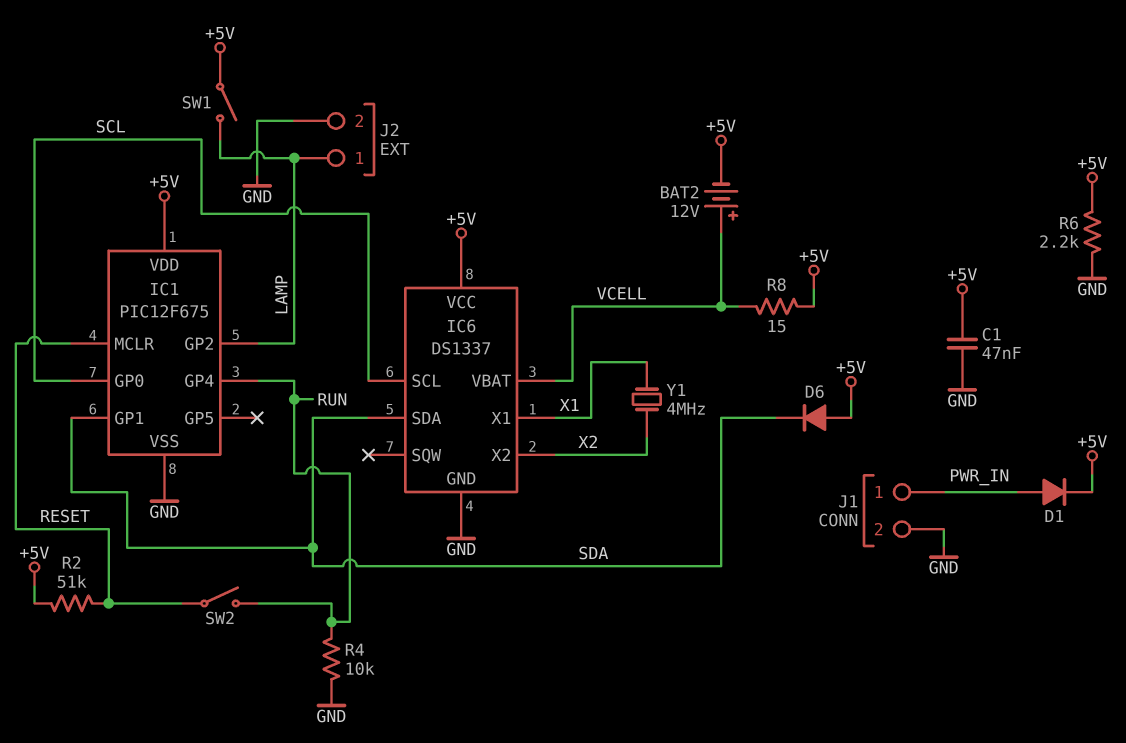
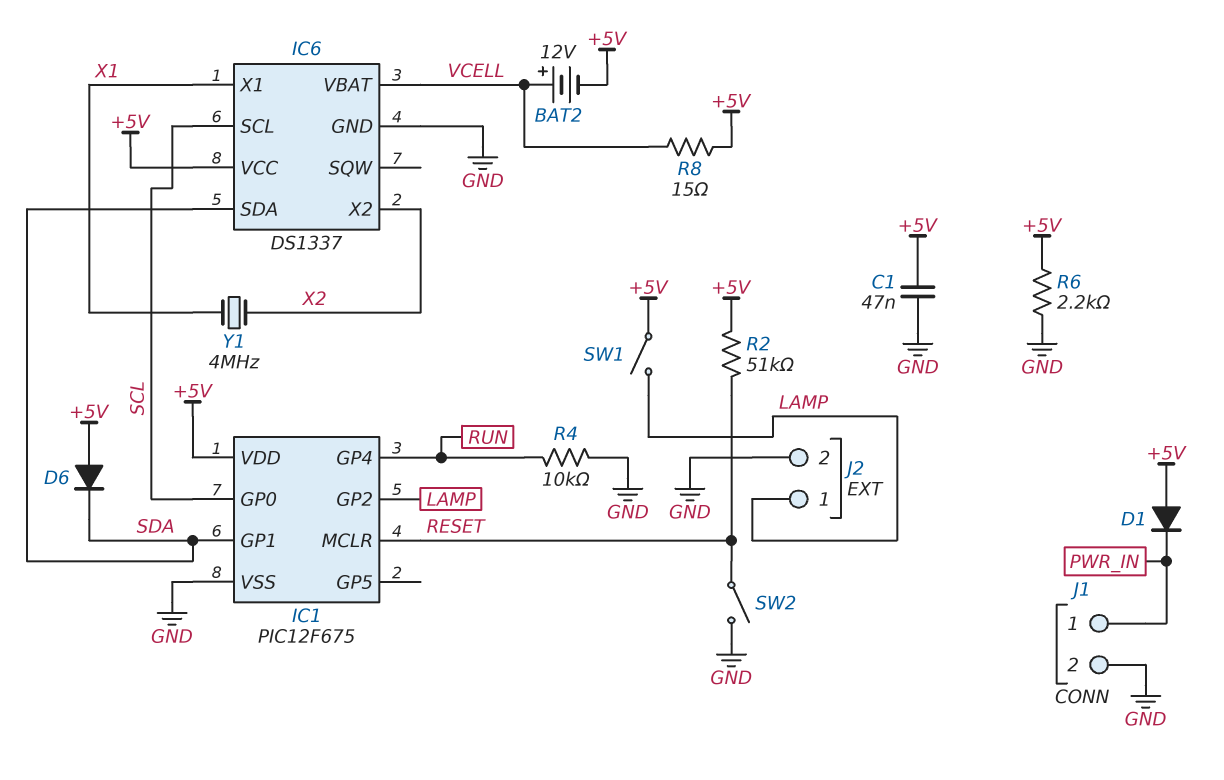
D1: diode (A PWR_IN, K +5V) -> diode (A +5V, K PWR_IN)
SW2: switch (RESET, RUN) -> switch (GND, RESET)

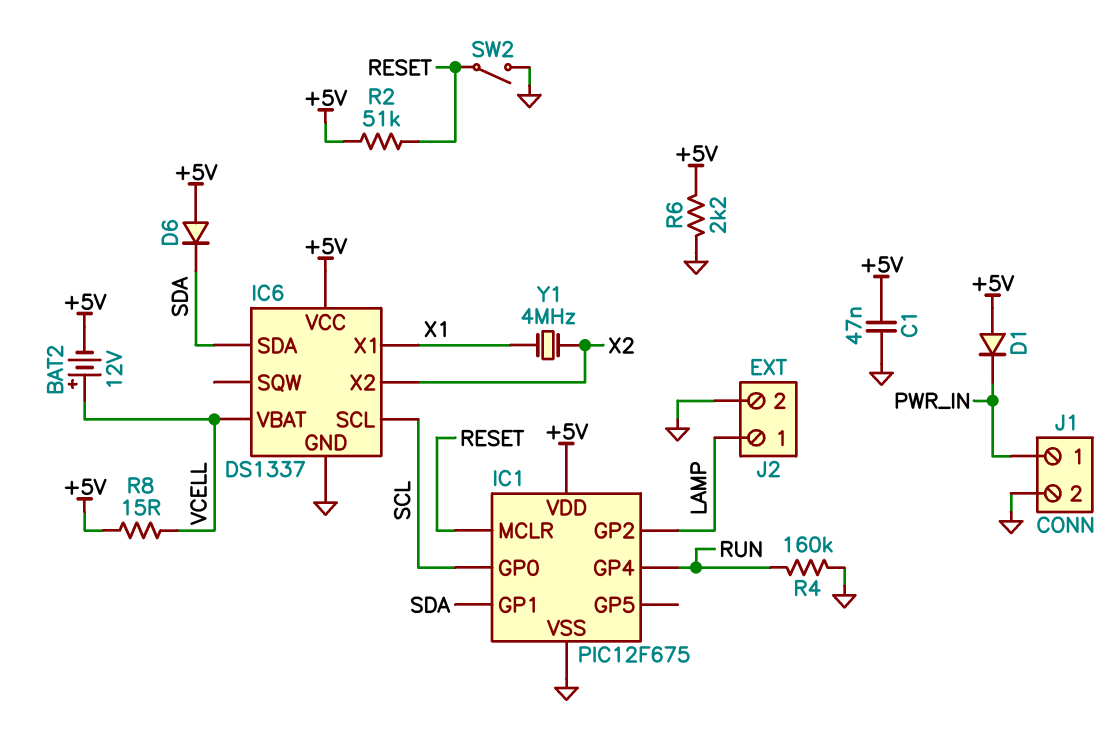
R4: 10k (GND, RUN) -> 160k (GND, RUN)
SW1: switch (+5V, LAMP) -> none

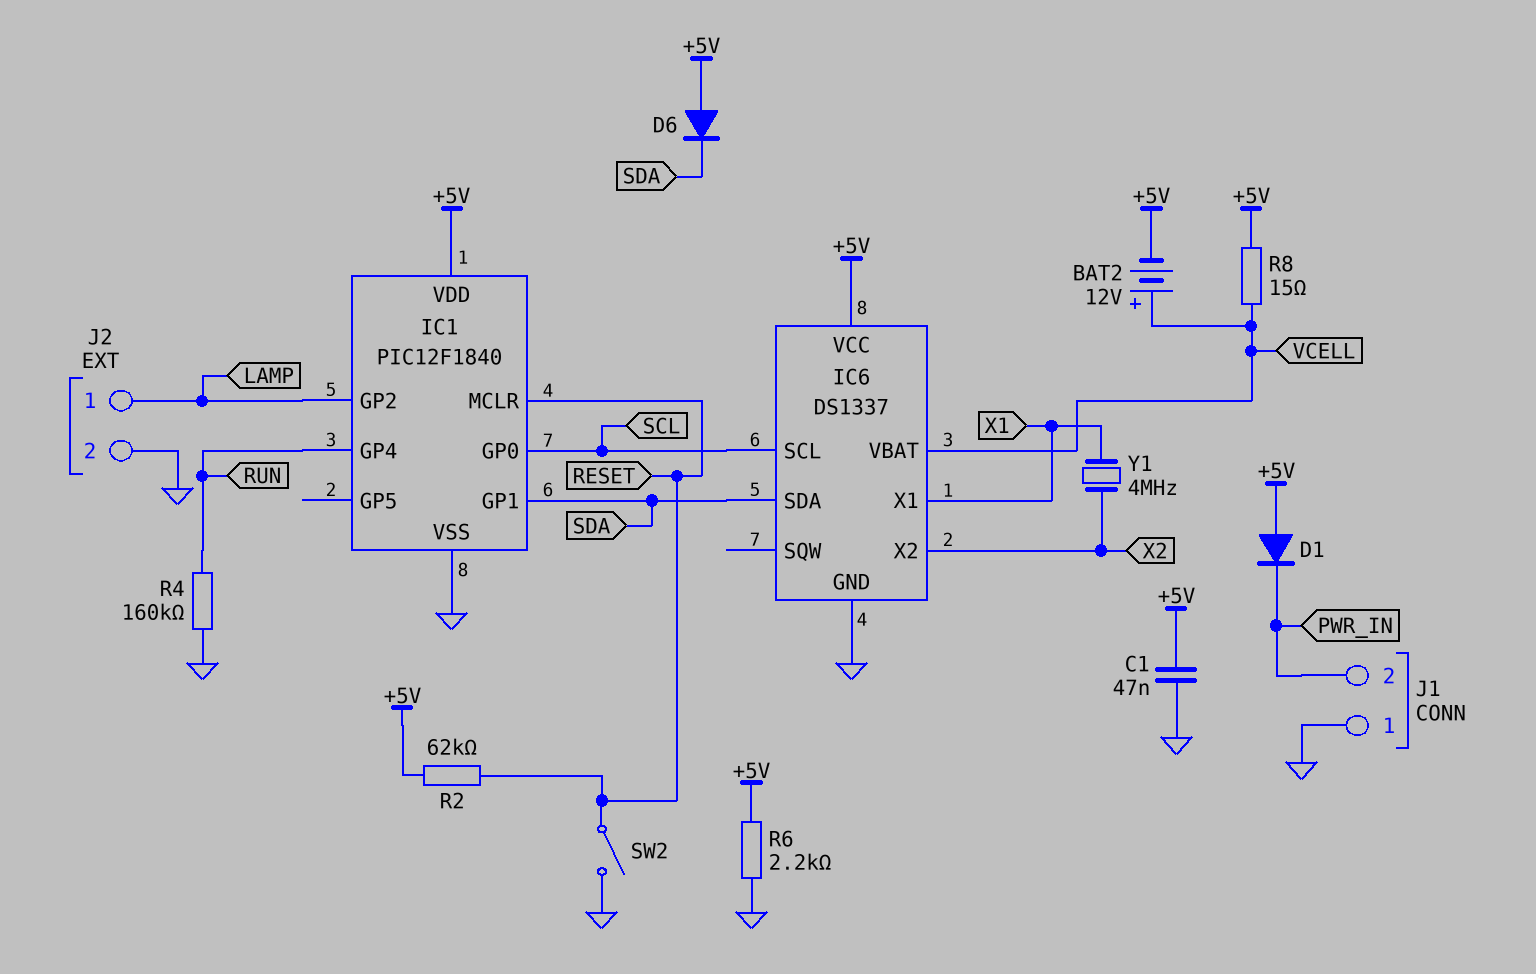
IC1: PIC12F675 -> PIC12F1840
J1 pin 1: PWR_IN -> GND
J1 pin 2: GND -> PWR_IN
R2: 51k (+5V, RESET) -> 62k (+5V, RESET)

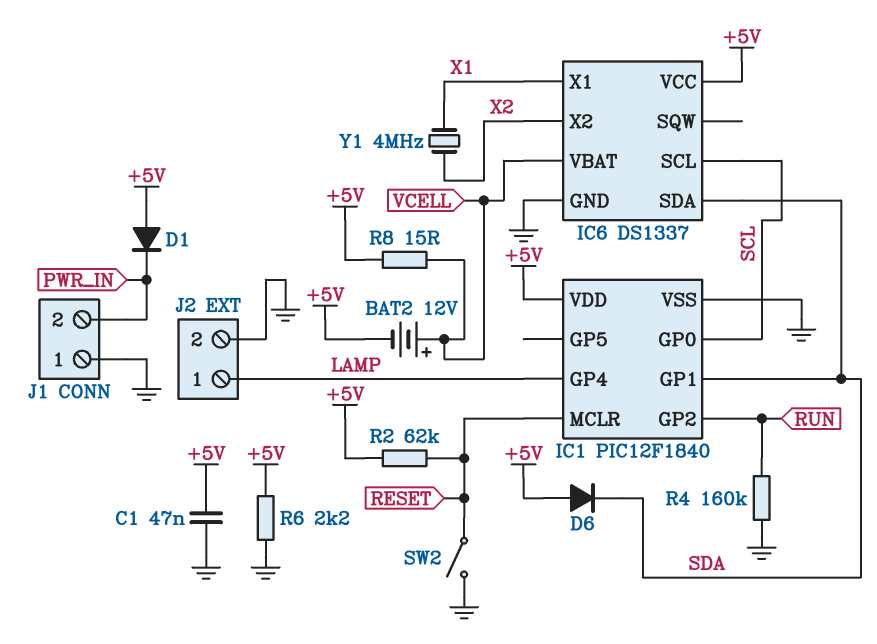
IC1 pin GP2: LAMP -> RUN
IC1 pin GP4: RUN -> LAMP

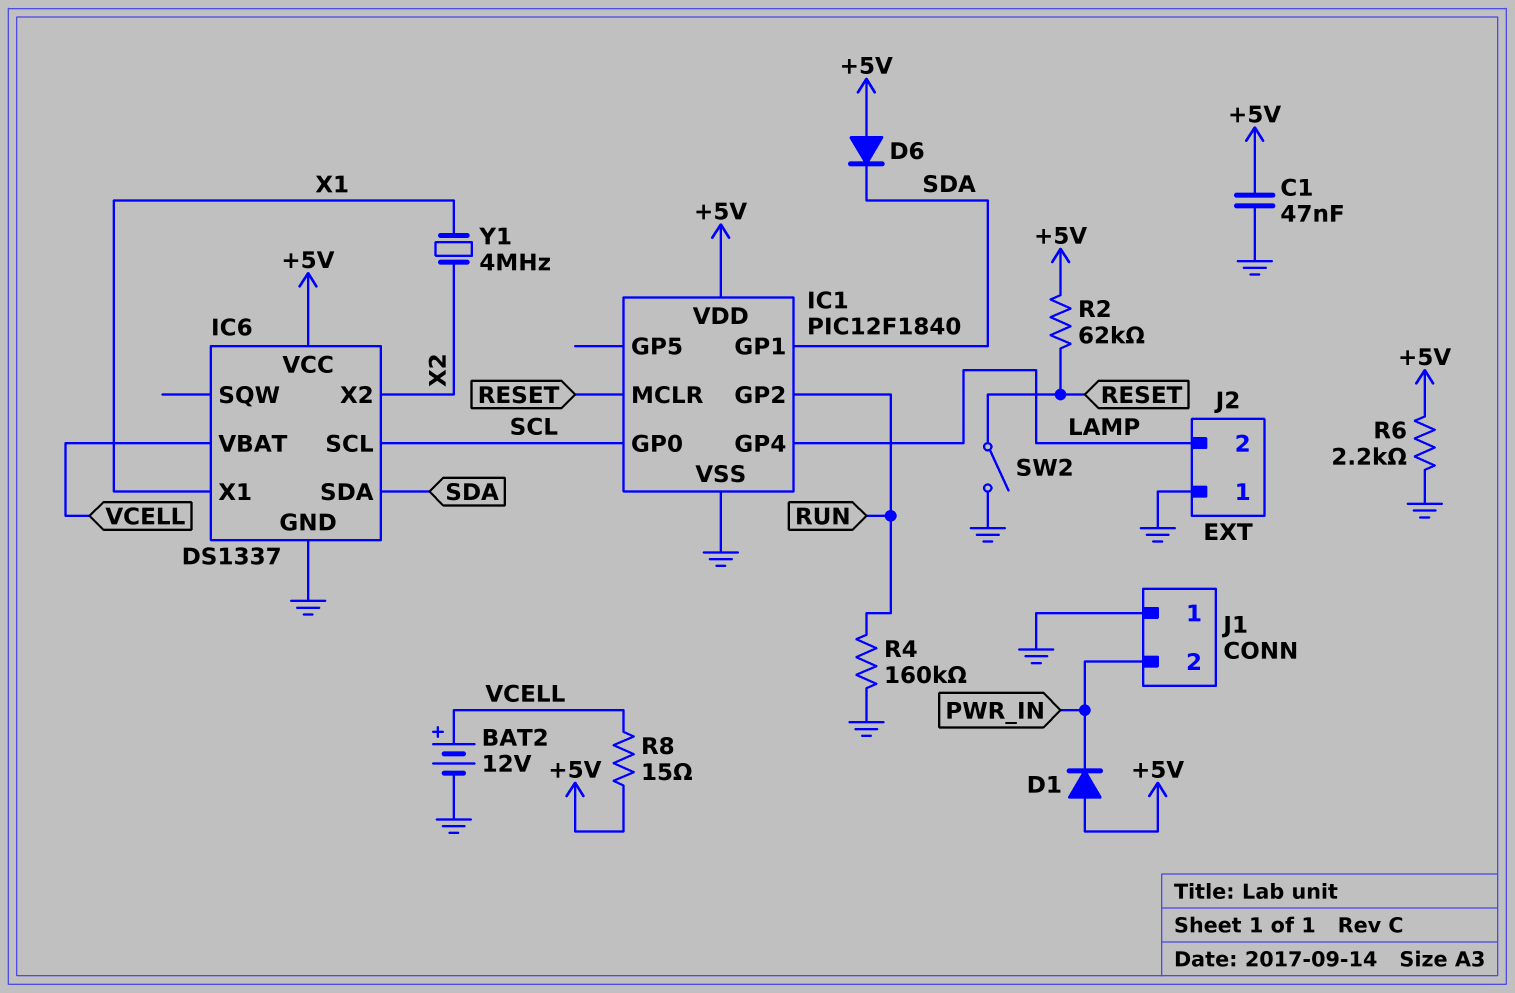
BAT2: 12V (plus VCELL, minus +5V) -> 12V (plus VCELL, minus GND)
J2 pin 1: LAMP -> GND
J2 pin 2: GND -> LAMP

